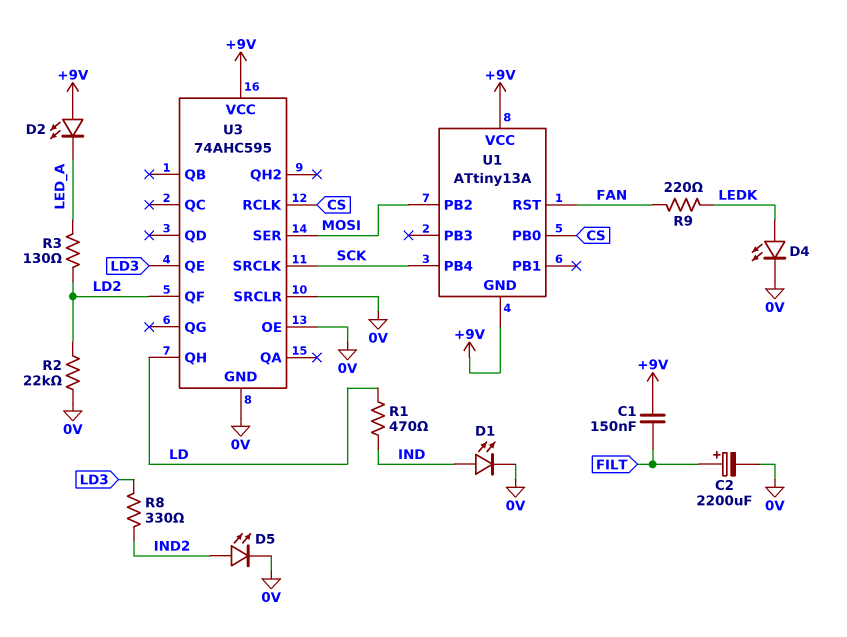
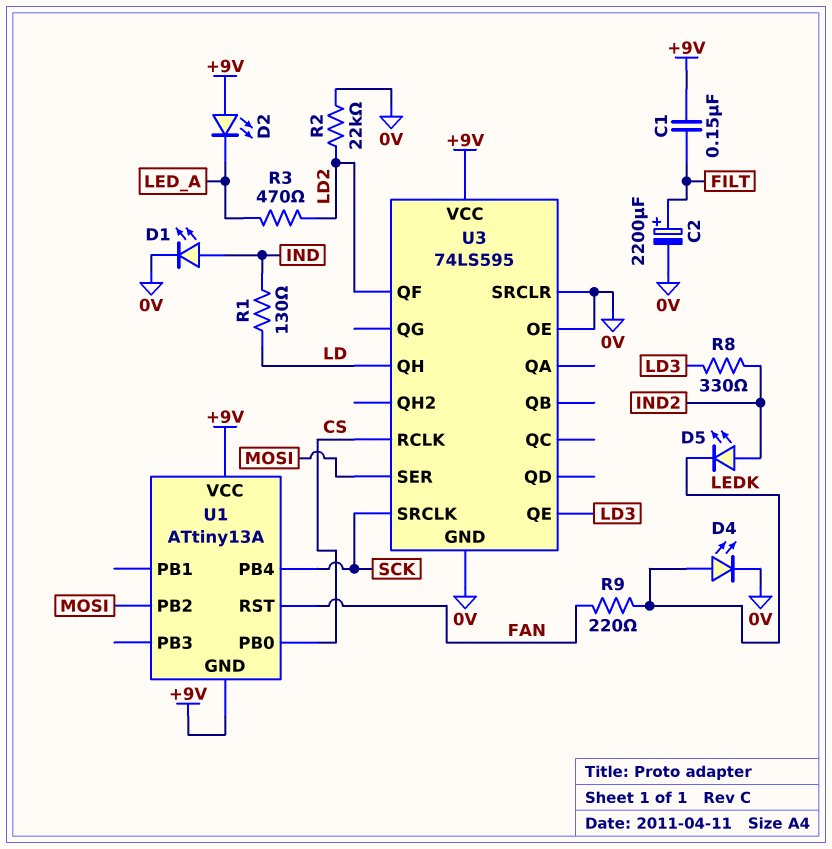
D5: LED (A IND2, K 0V) -> LED (A IND2, K LEDK)
R1: 470 (IND, LD) -> 130 (IND, LD)
R3: 130 (LD2, LED_A) -> 470 (LD2, LED_A)
U3: 74AHC595 -> 74LS595

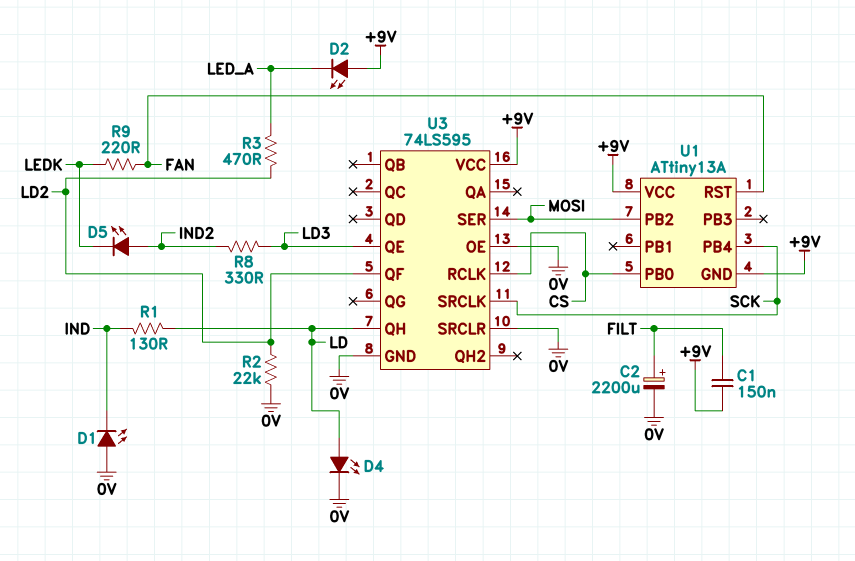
D1: LED (A IND, K 0V) -> LED (A 0V, K IND)
D4: LED (A LEDK, K 0V) -> LED (A LD, K 0V)

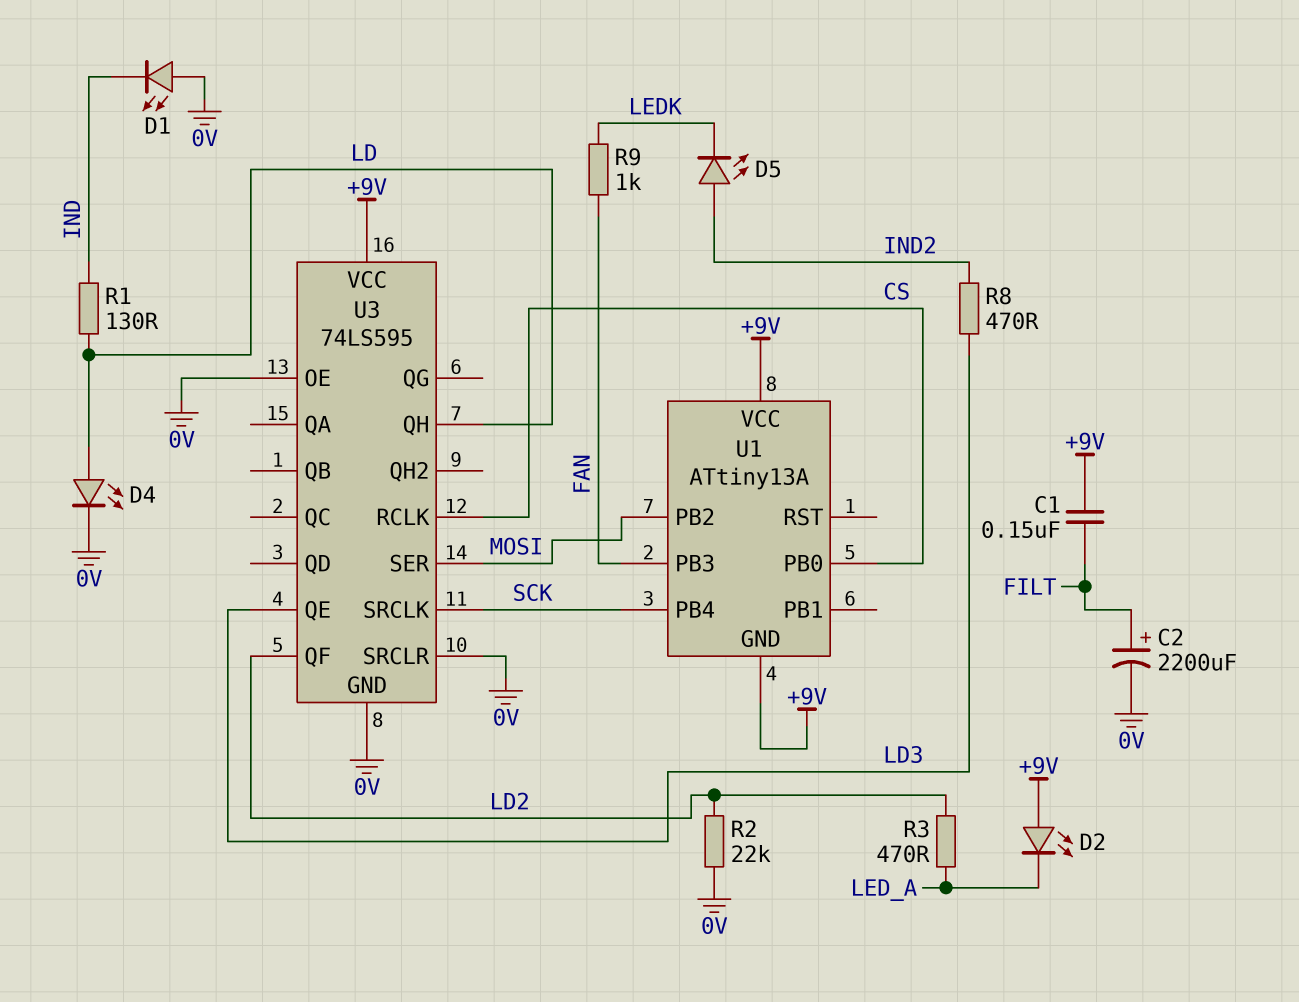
R8: 330 (IND2, LD3) -> 470 (IND2, LD3)
R9: 220 (FAN, LEDK) -> 1k (FAN, LEDK)
U1 pin PB3: none -> FAN
U1 pin RST: FAN -> none

